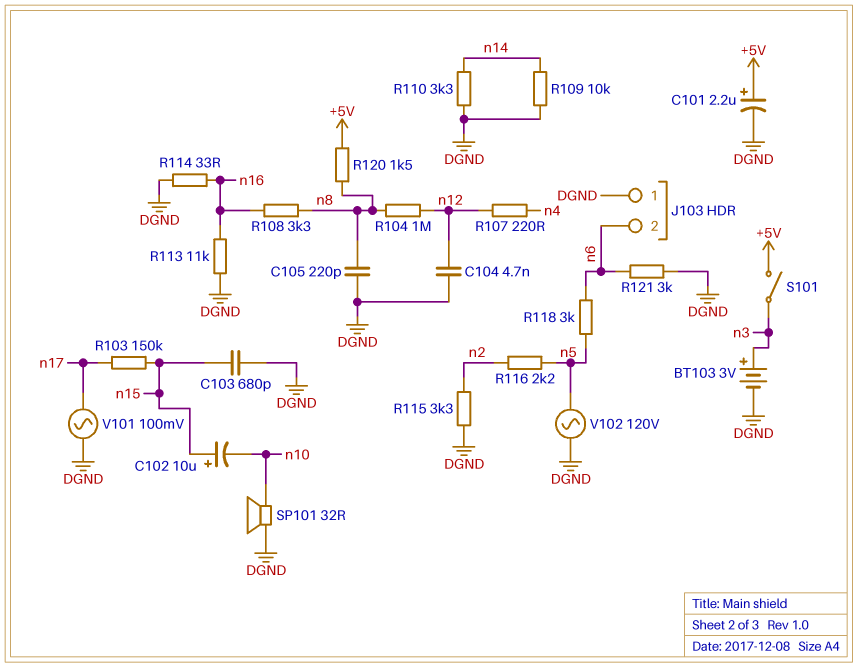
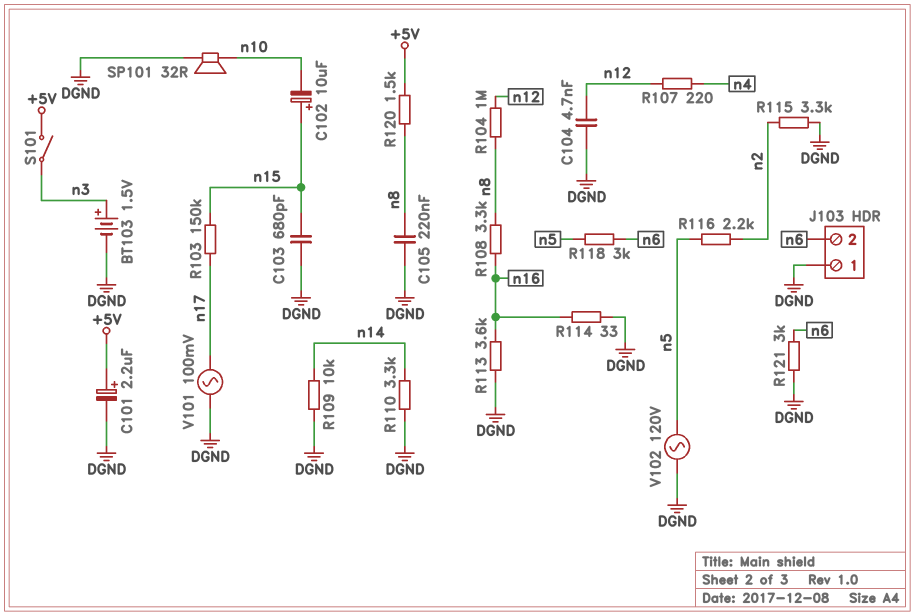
BT103: 3V (plus n3, minus DGND) -> 1.5V (plus n3, minus DGND)
C105: 220pF (DGND, n8) -> 220nF (DGND, n8)
R113: 11k (DGND, n16) -> 3.6k (DGND, n16)

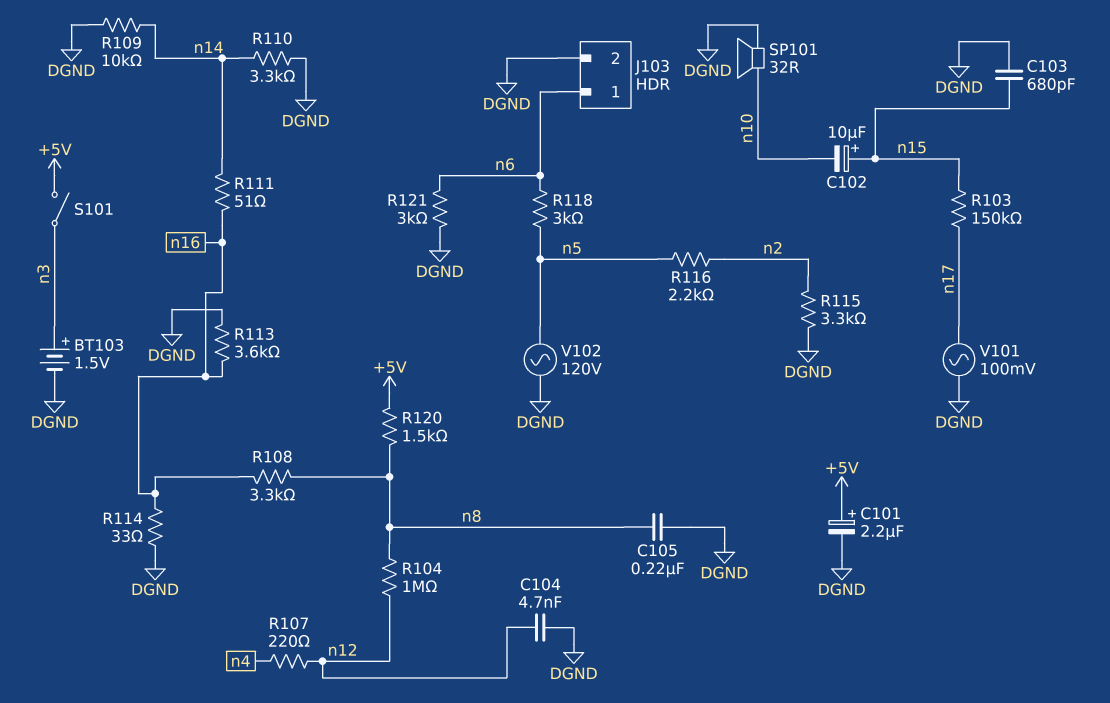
J103 pin 1: DGND -> n6
J103 pin 2: n6 -> DGND
R111: none -> 51 (n14, n16)

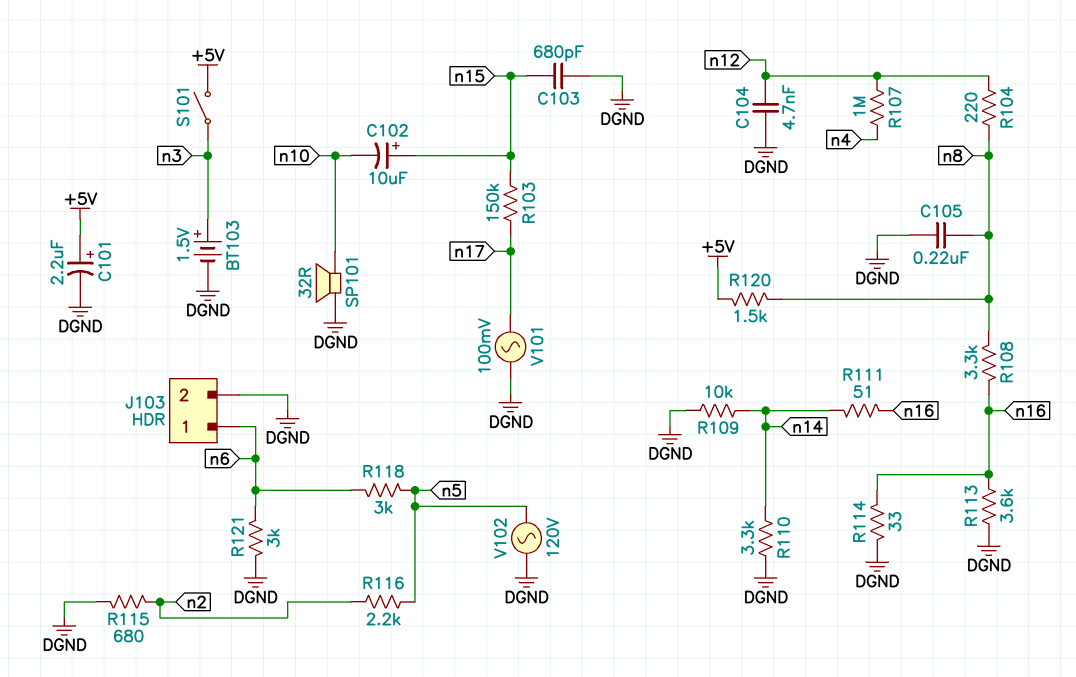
R104: 1M (n8, n12) -> 220 (n8, n12)
R107: 220 (n4, n12) -> 1M (n4, n12)
R115: 3.3k (DGND, n2) -> 680 (DGND, n2)

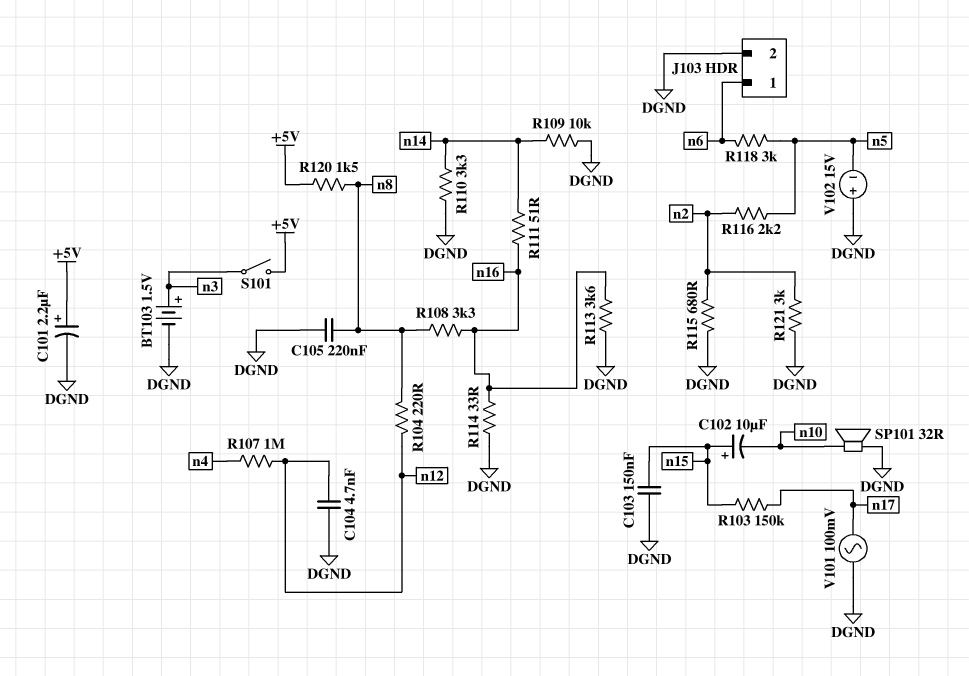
C103: 680pF (DGND, n15) -> 150nF (DGND, n15)
R121: 3k (DGND, n6) -> 3k (DGND, n2)
V102: AC 120V (DGND, n5) -> 15V (plus DGND, minus n5)

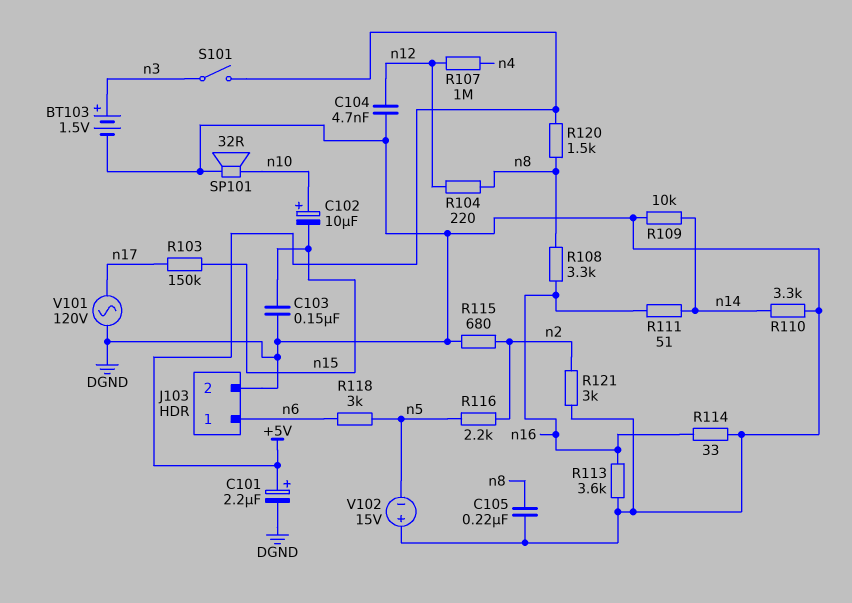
C102: 10uF (plus n15, minus n10) -> 10uF (plus n10, minus n15)
V101: AC 100mV (DGND, n17) -> AC 120V (DGND, n17)

